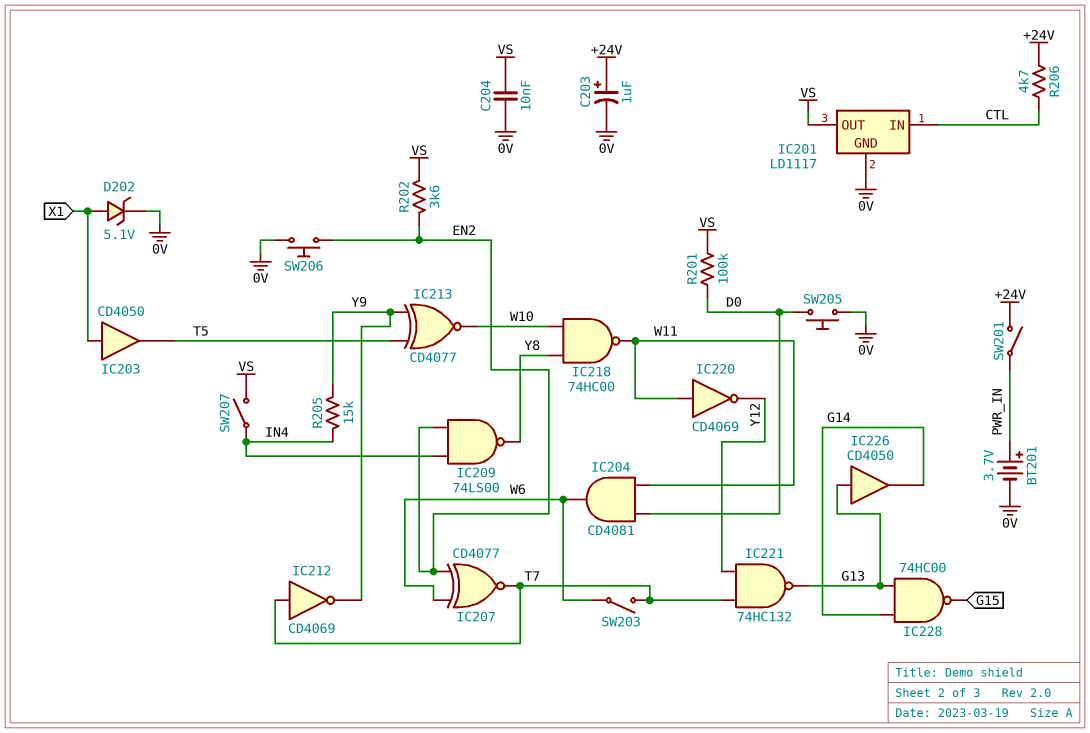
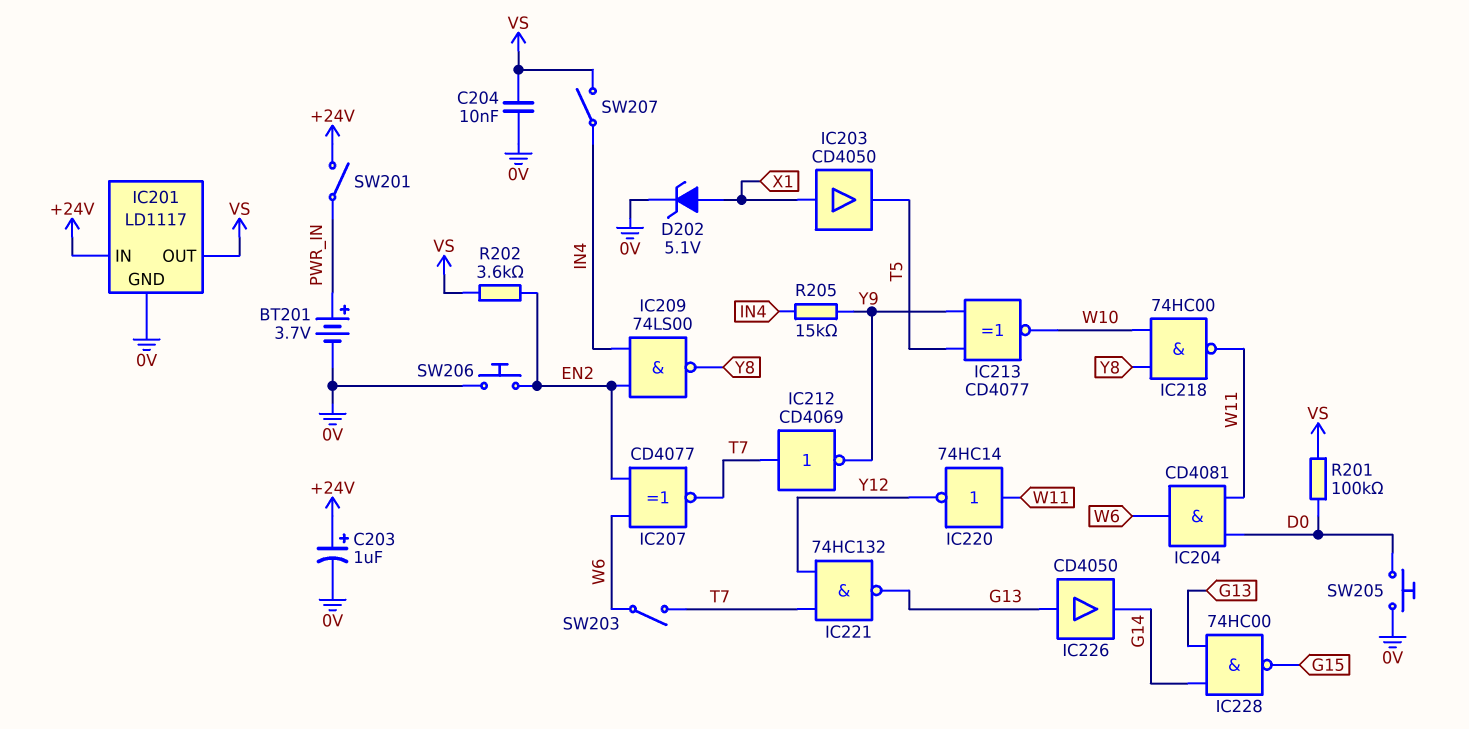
IC201 pin IN: CTL -> +24V
IC220: NOT CD4069 (in W11, out Y12) -> NOT 74HC14 (in W11, out Y12)
R206: 4.7k (+24V, CTL) -> none

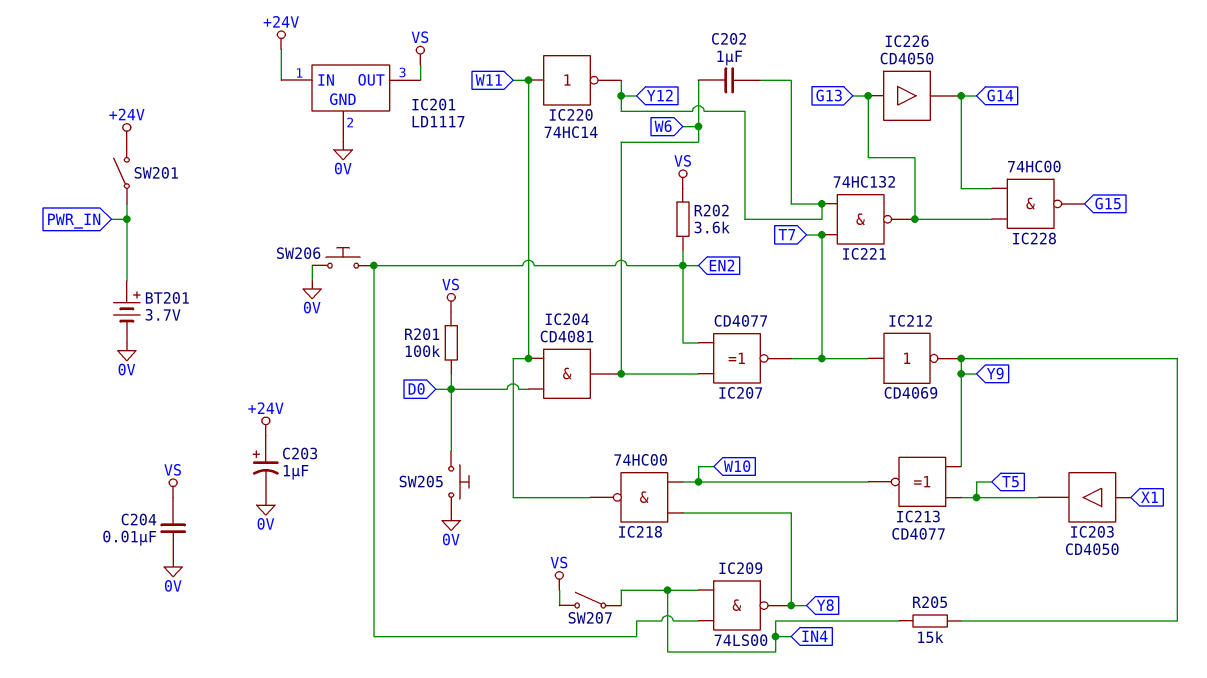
C202: none -> 1uF (W6, Y12)
D202: zener 5.1V (A X1, K 0V) -> none
SW203: switch (T7, W6) -> none

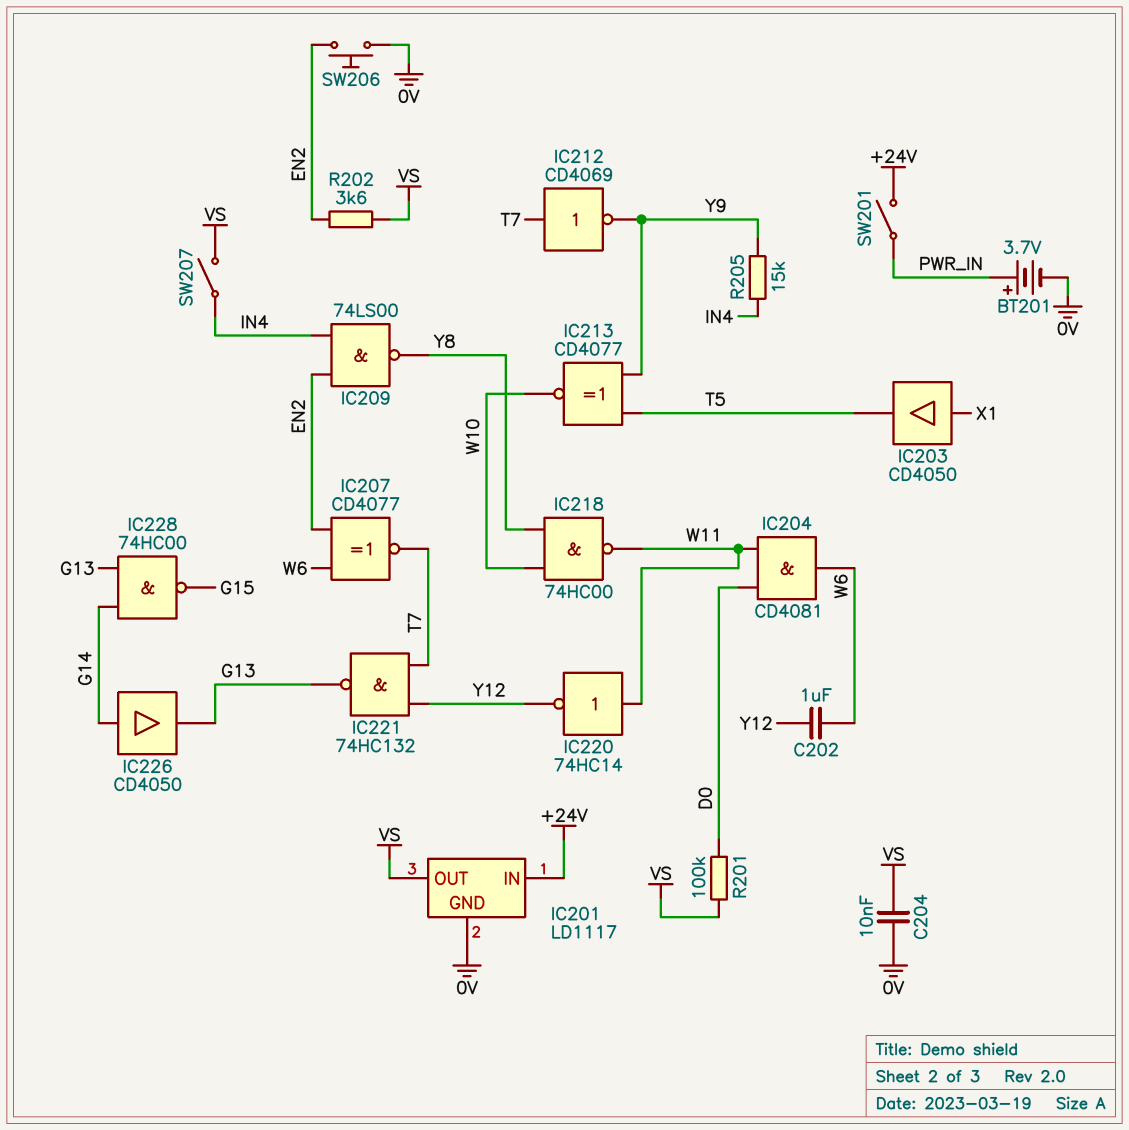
C203: 1uF (plus +24V, minus 0V) -> none
IC226: buffer CD4050 (in G13, out G14) -> buffer CD4050 (in G14, out G13)
SW205: button (0V, D0) -> none

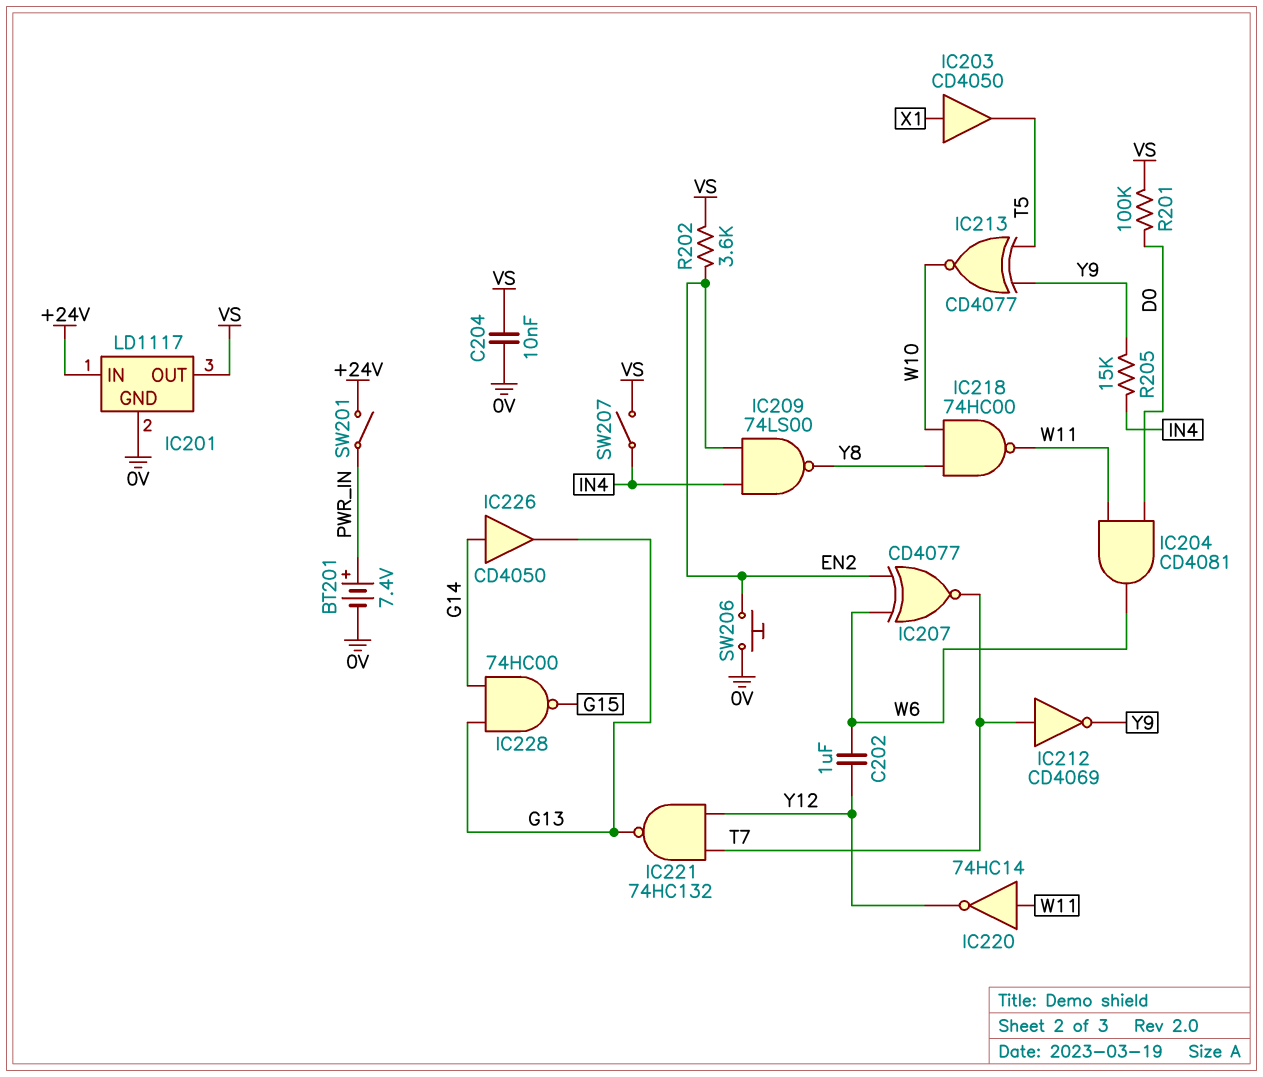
BT201: 3.7V (plus PWR_IN, minus 0V) -> 7.4V (plus PWR_IN, minus 0V)

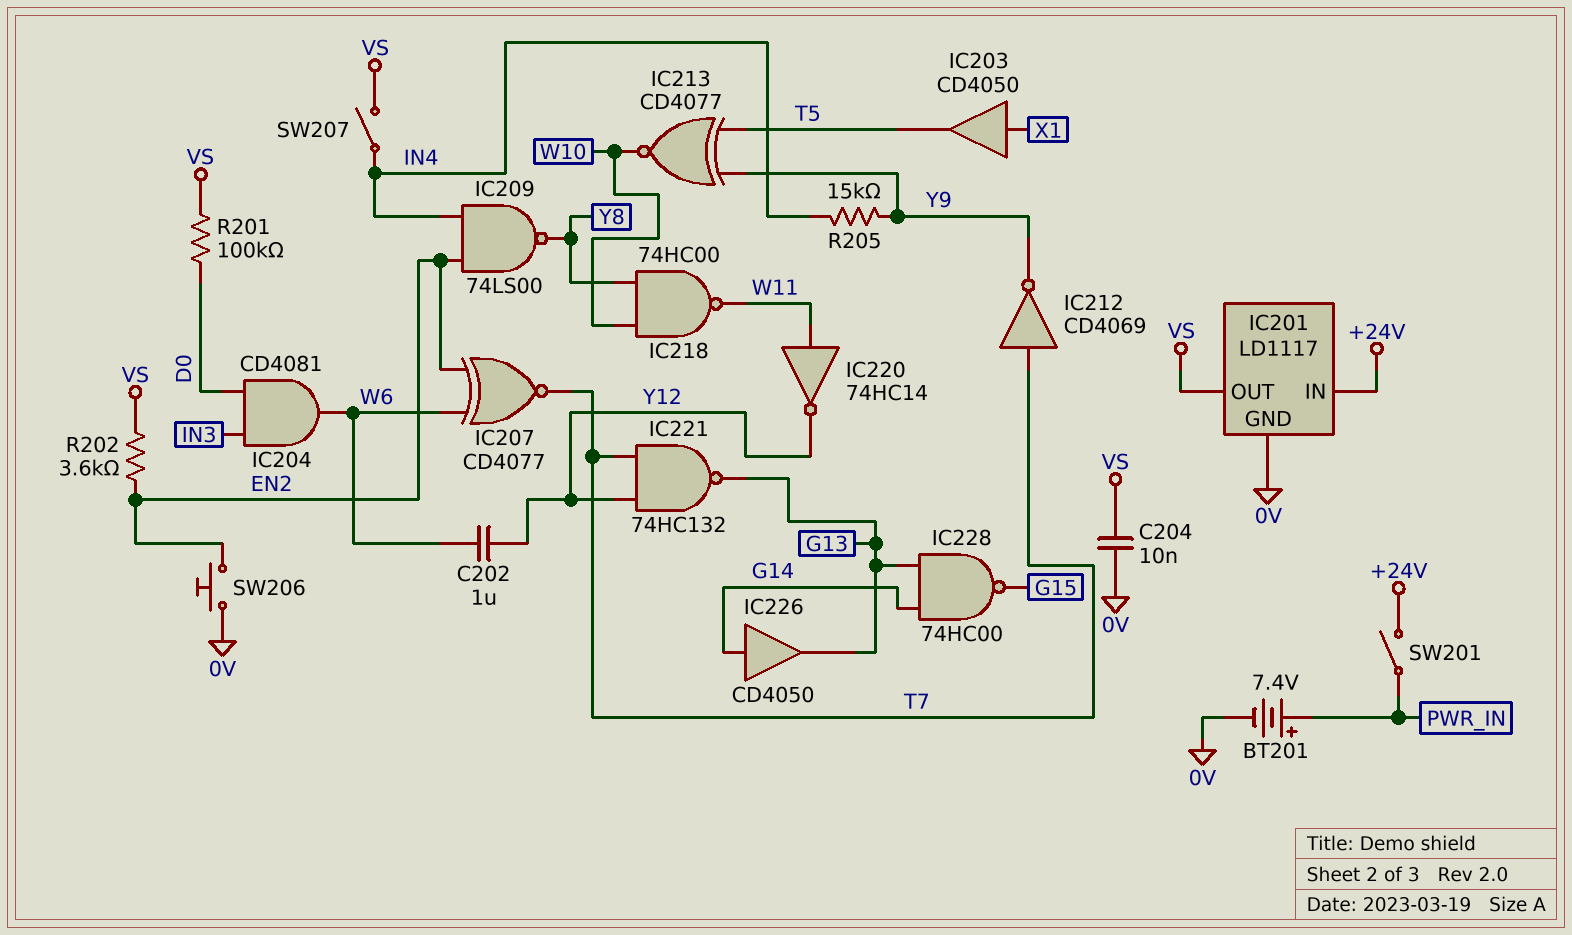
IC204: AND CD4081 (in D0, in W11, out W6) -> AND CD4081 (in D0, in IN3, out W6)

